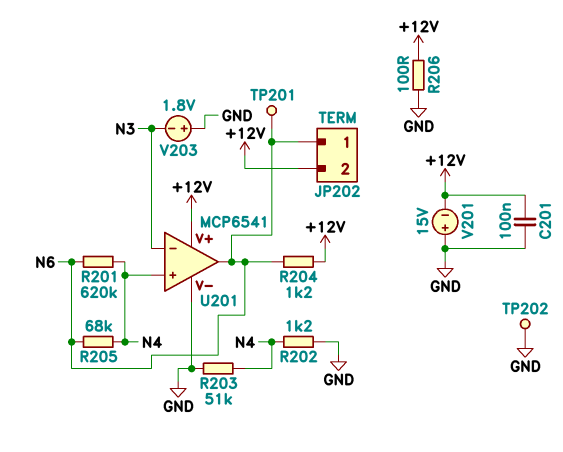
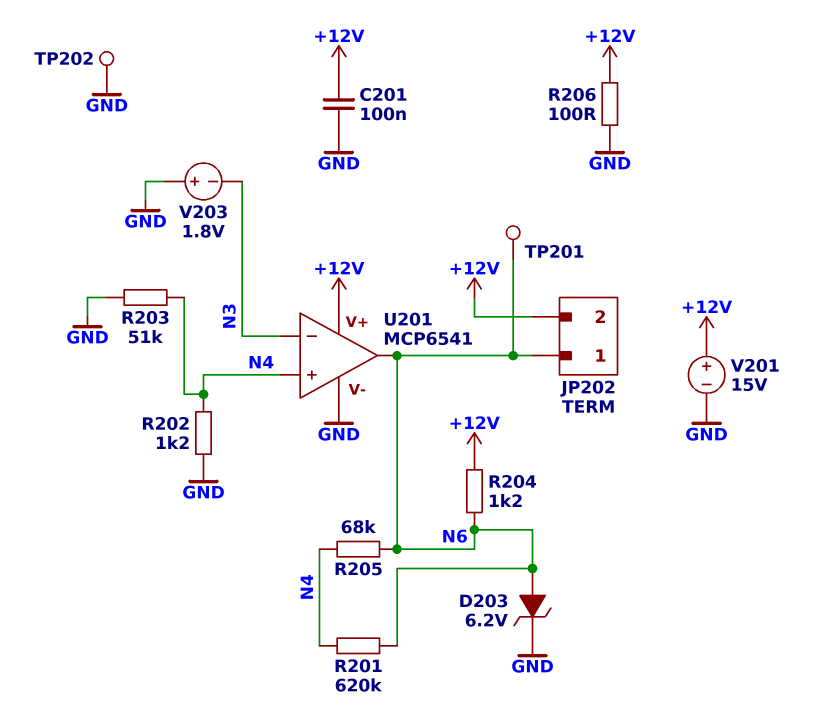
D203: none -> zener 6.2V (A N6, K GND)
V201: 15V (plus GND, minus +12V) -> 15V (plus +12V, minus GND)

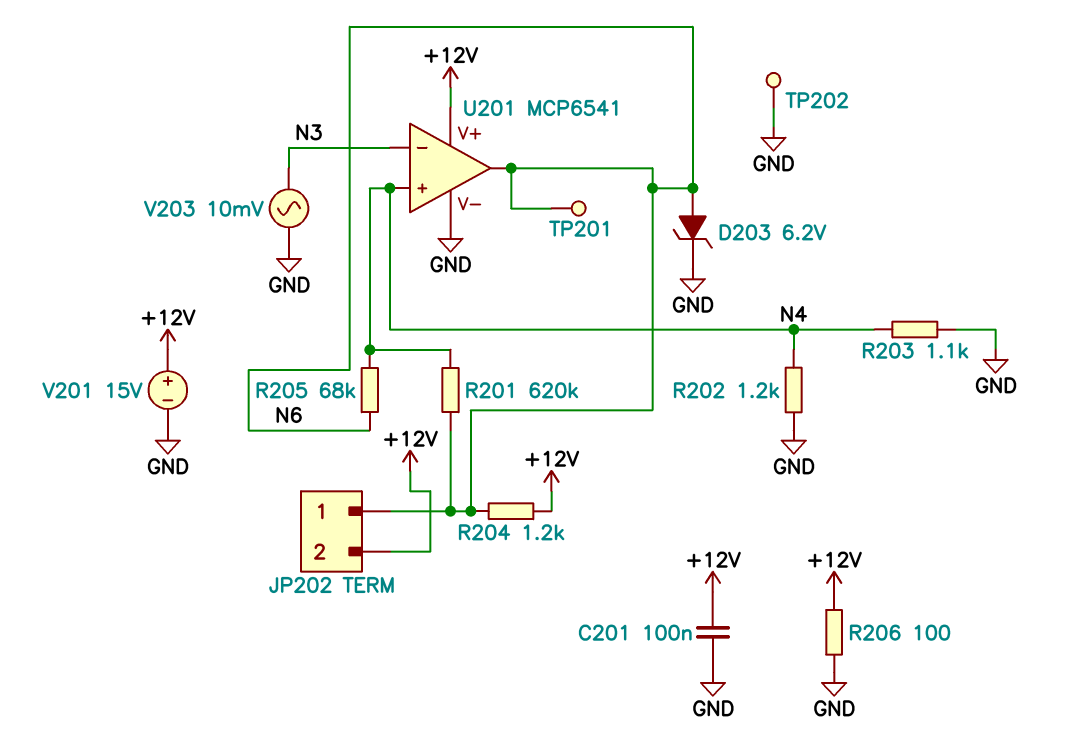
R203: 51k (GND, N4) -> 1.1k (GND, N4)
V203: 1.8V (plus GND, minus N3) -> AC 10mV (GND, N3)

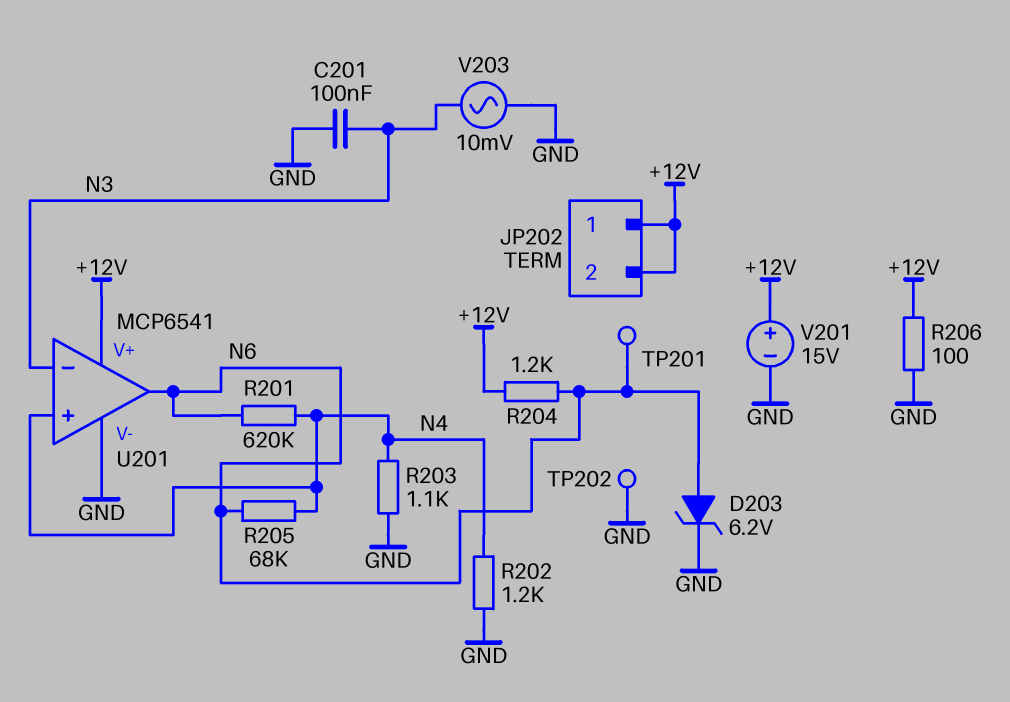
C201: 100nF (+12V, GND) -> 100nF (GND, N3)
JP202 pin 1: N6 -> +12V

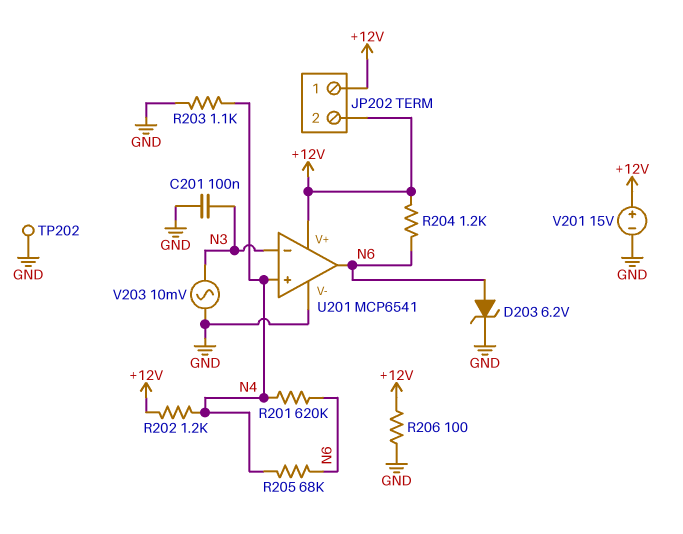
R202: 1.2k (GND, N4) -> 1.2k (+12V, N4)
TP201: test point (N6) -> none

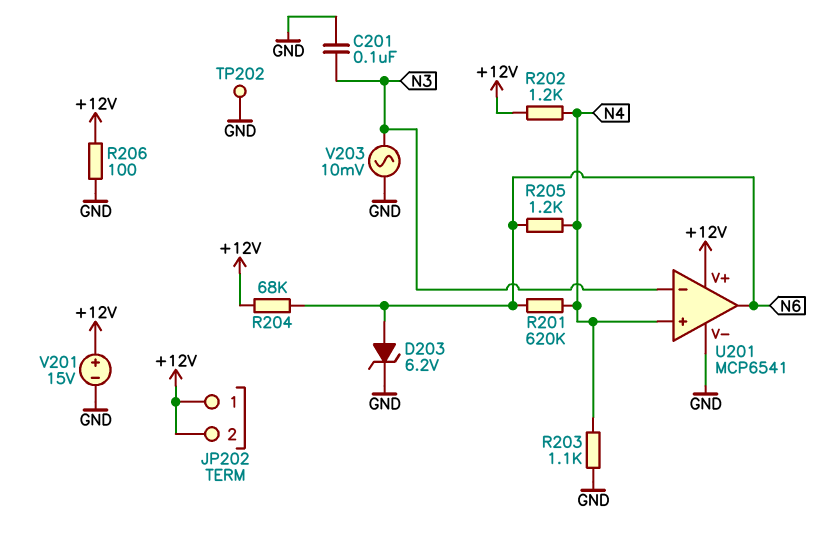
R204: 1.2k (+12V, N6) -> 68k (+12V, N6)
R205: 68k (N4, N6) -> 1.2k (N4, N6)

